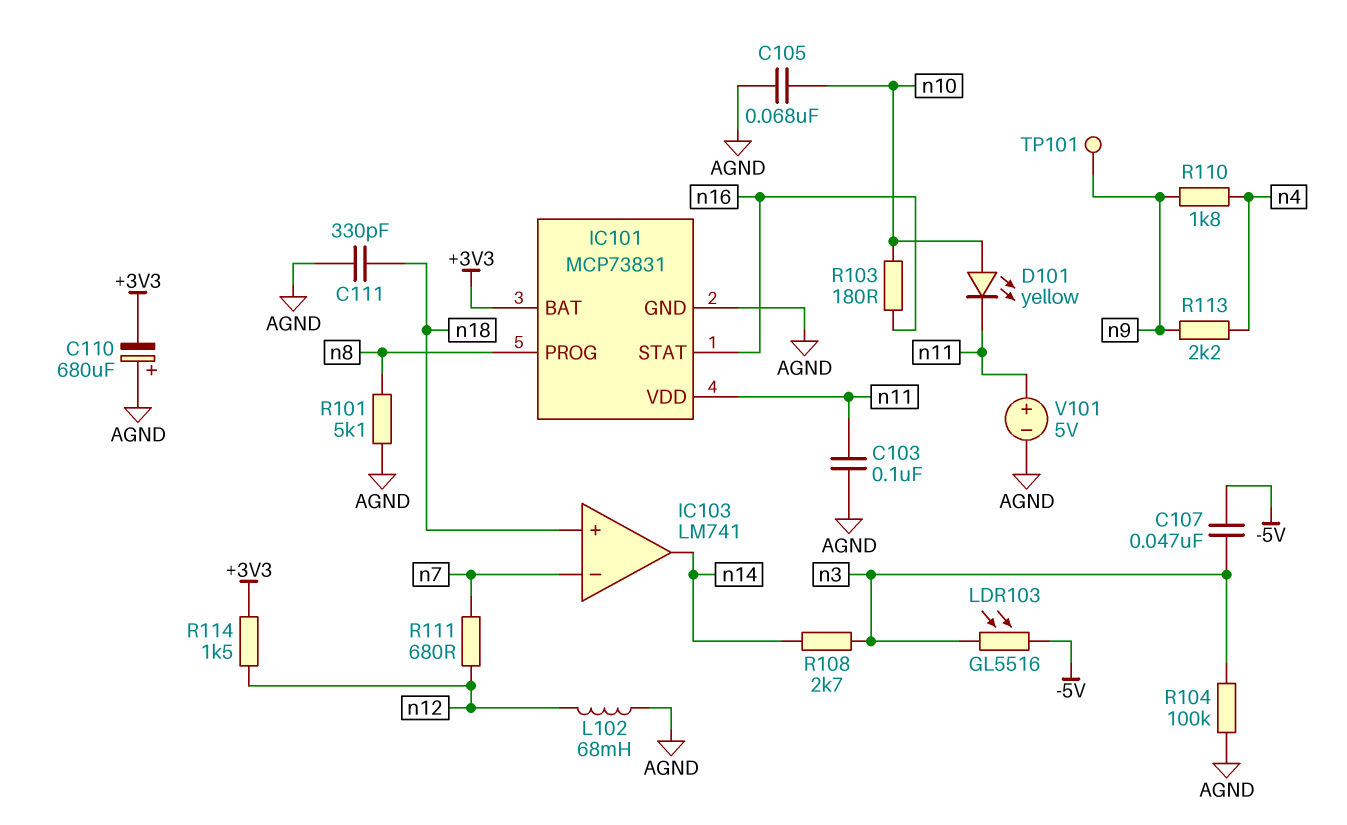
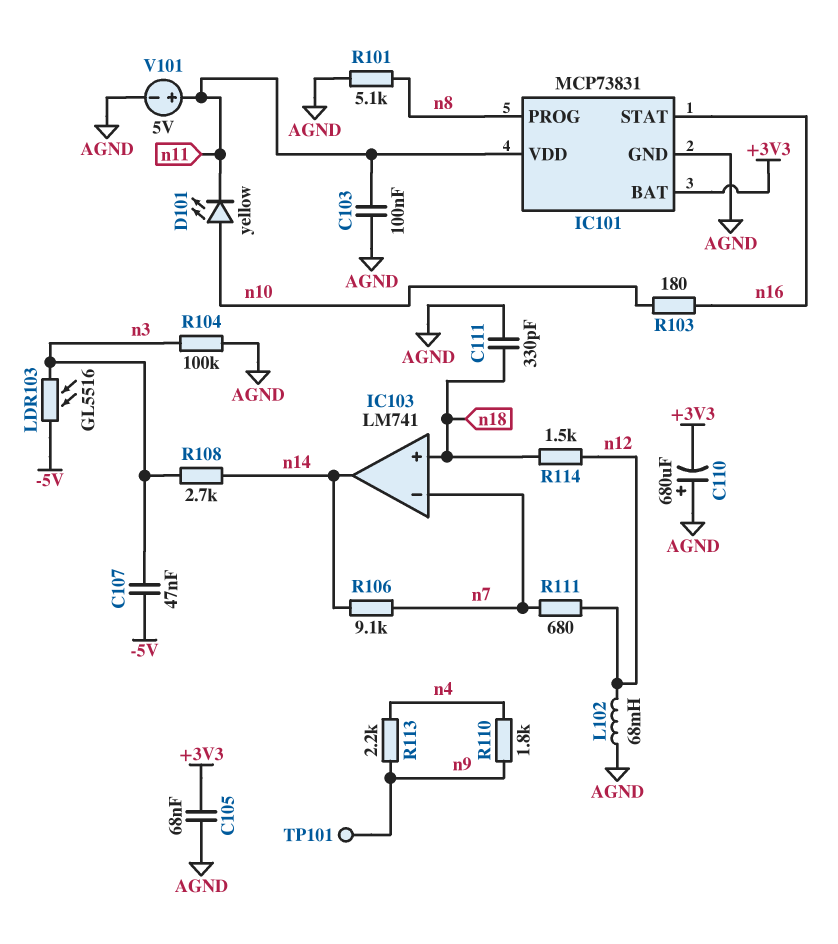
C105: 68nF (AGND, n10) -> 68nF (+3V3, AGND)
R106: none -> 9.1k (n7, n14)
R114: 1.5k (+3V3, n12) -> 1.5k (n12, n18)

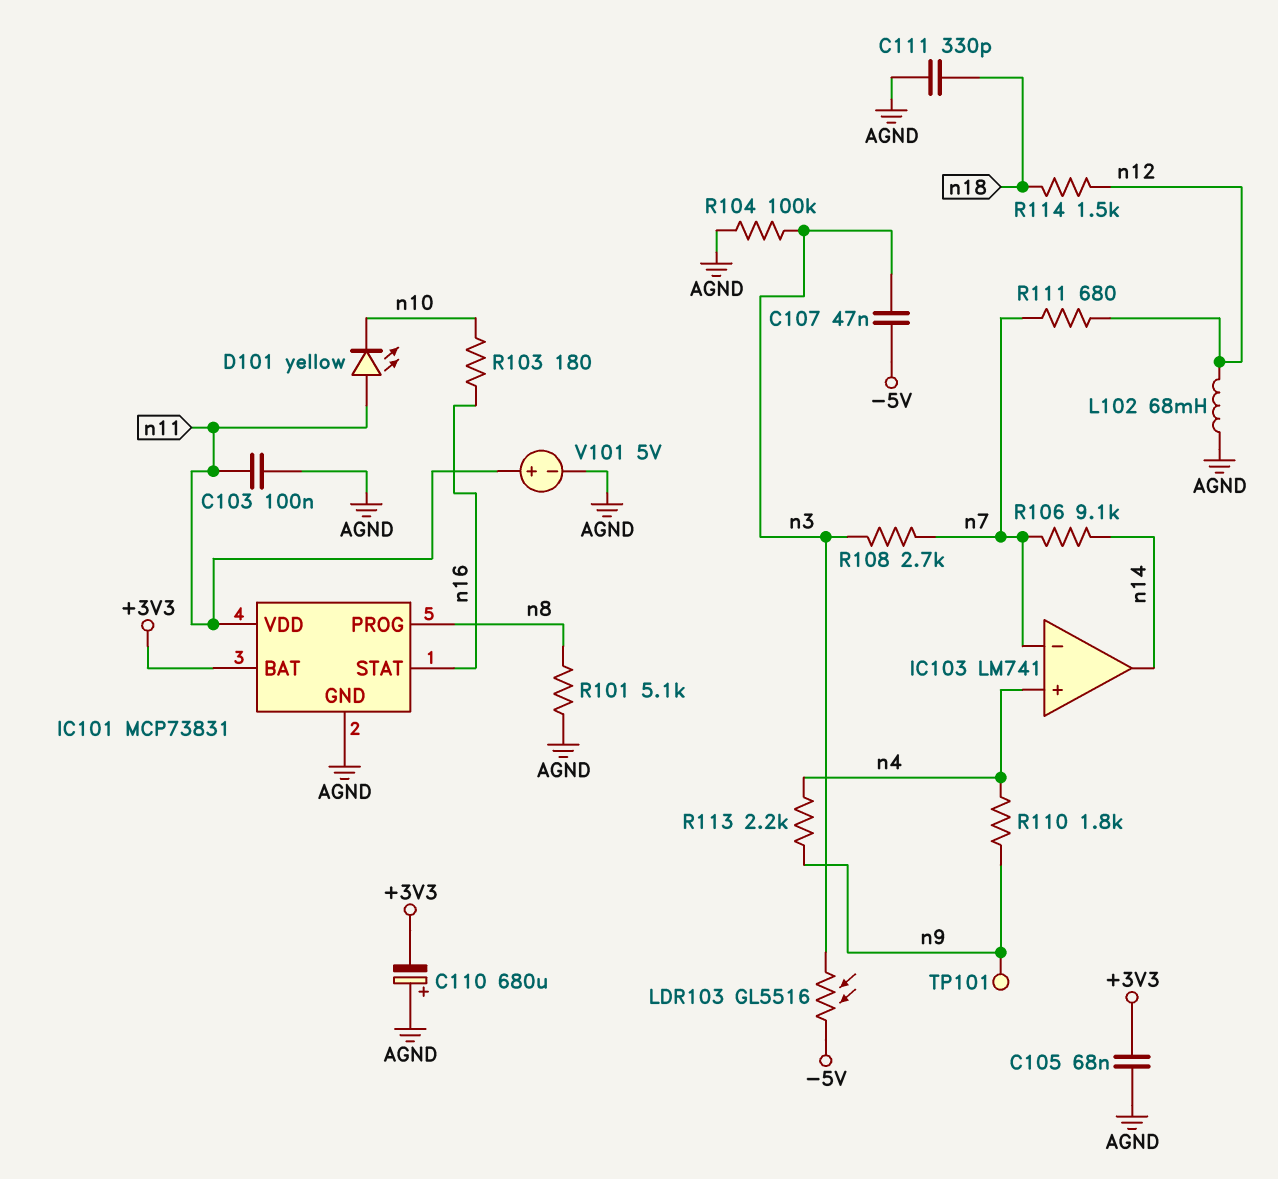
D101: LED yellow (A n10, K n11) -> LED yellow (A n11, K n10)
IC103 pin in+: n18 -> n4
R108: 2.7k (n3, n14) -> 2.7k (n3, n7)

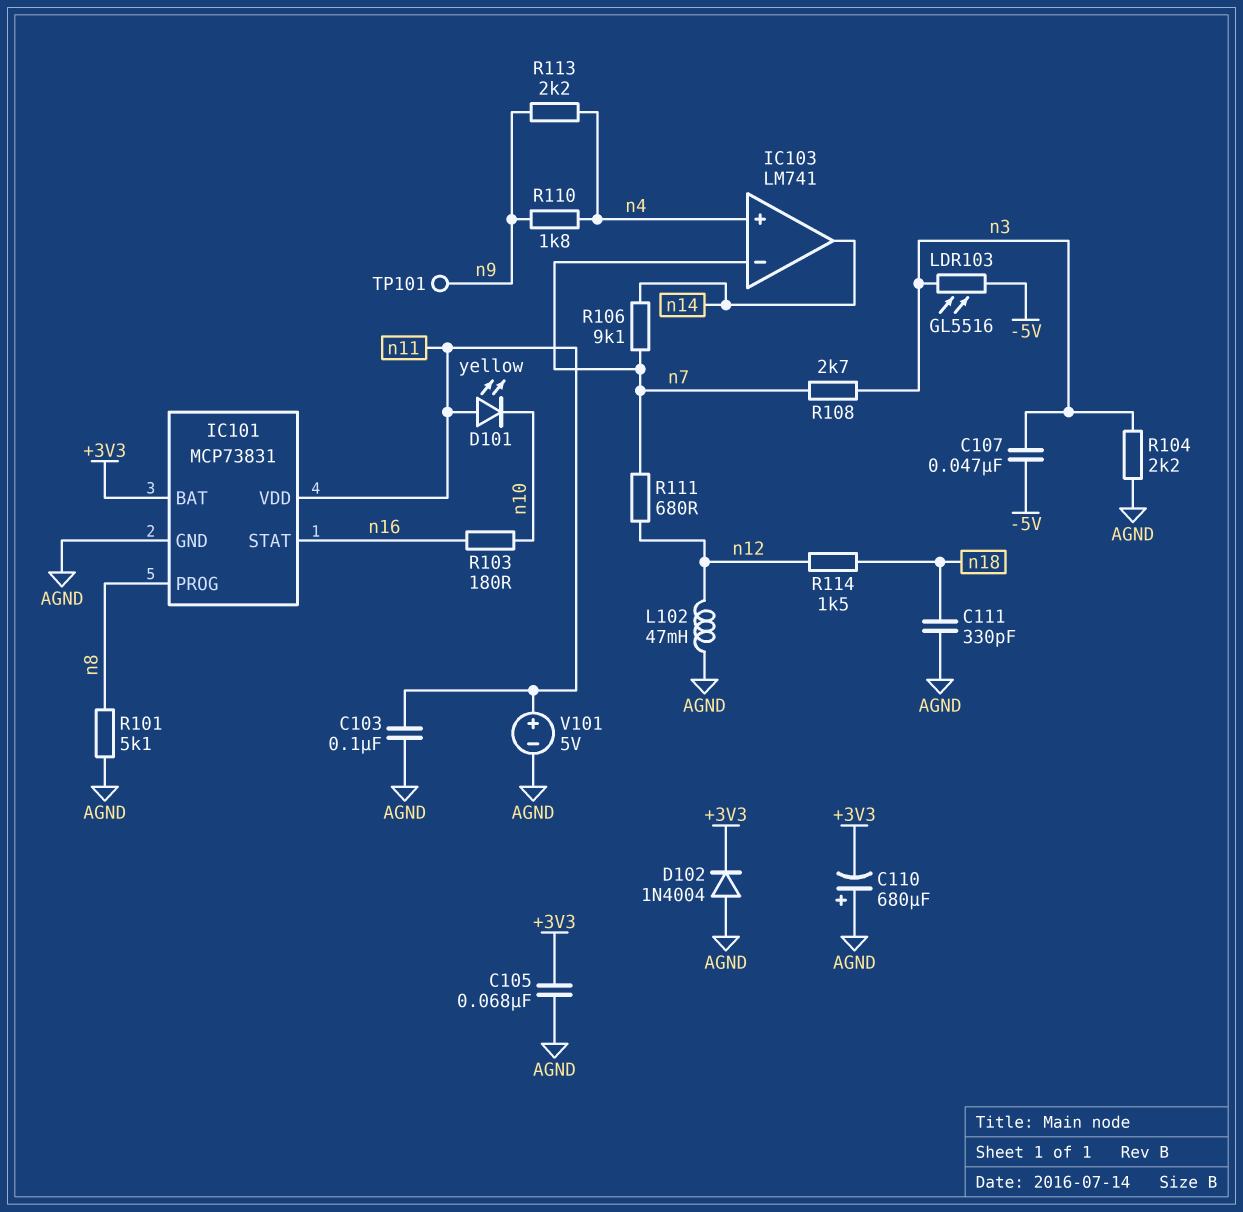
D102: none -> diode 1N4004 (A AGND, K +3V3)
L102: 68mH (AGND, n12) -> 47mH (AGND, n12)
R104: 100k (AGND, n3) -> 2.2k (AGND, n3)

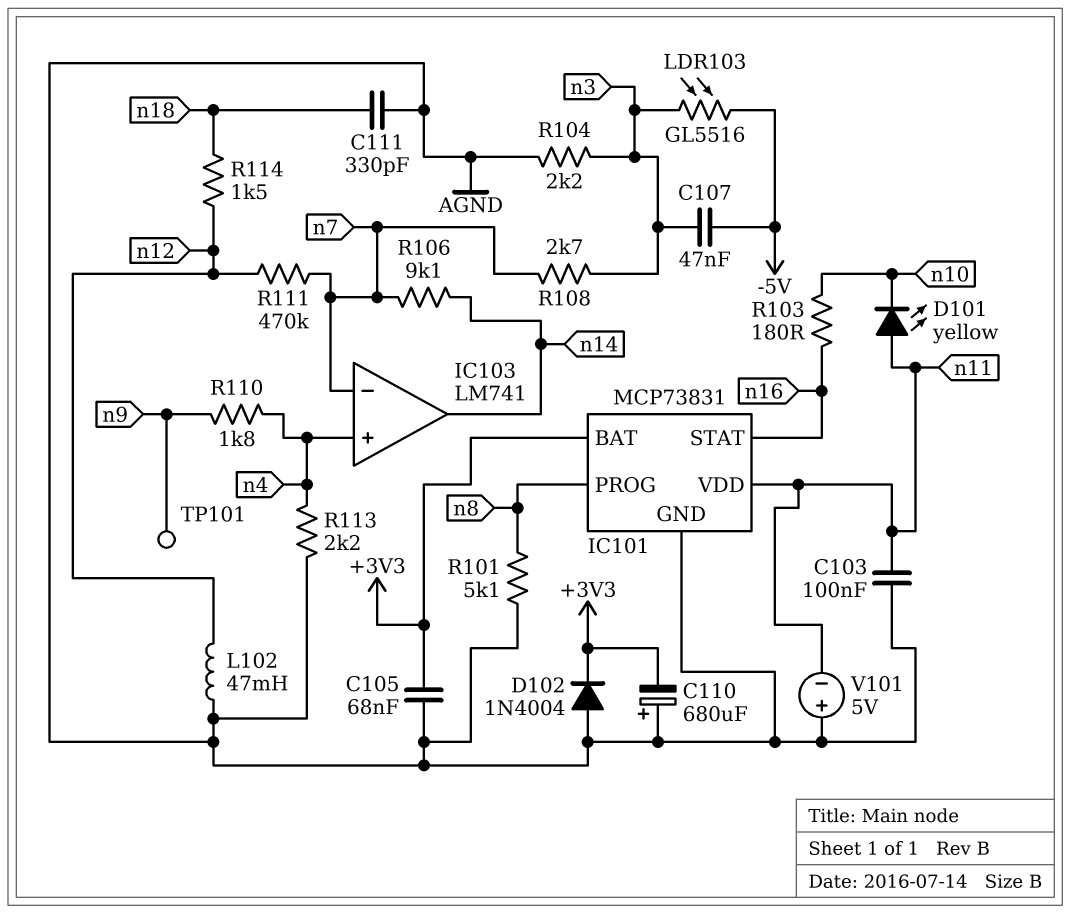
R111: 680 (n7, n12) -> 470k (n7, n12)
R113: 2.2k (n4, n9) -> 2.2k (AGND, n4)
V101: 5V (plus n11, minus AGND) -> 5V (plus AGND, minus n11)

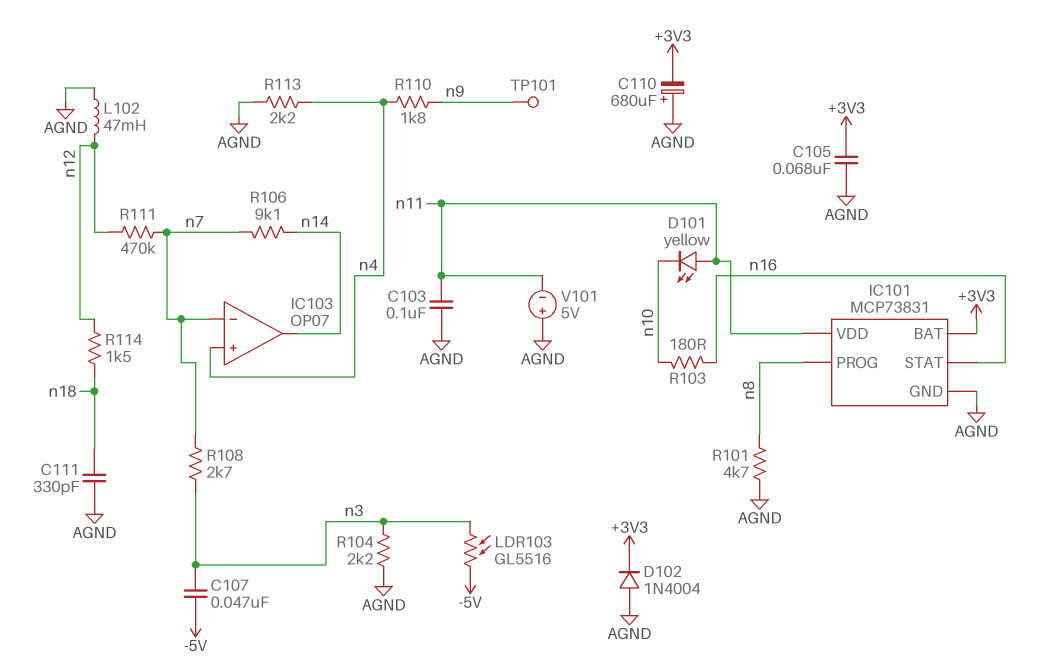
IC103: LM741 -> OP07
R101: 5.1k (AGND, n8) -> 4.7k (AGND, n8)

